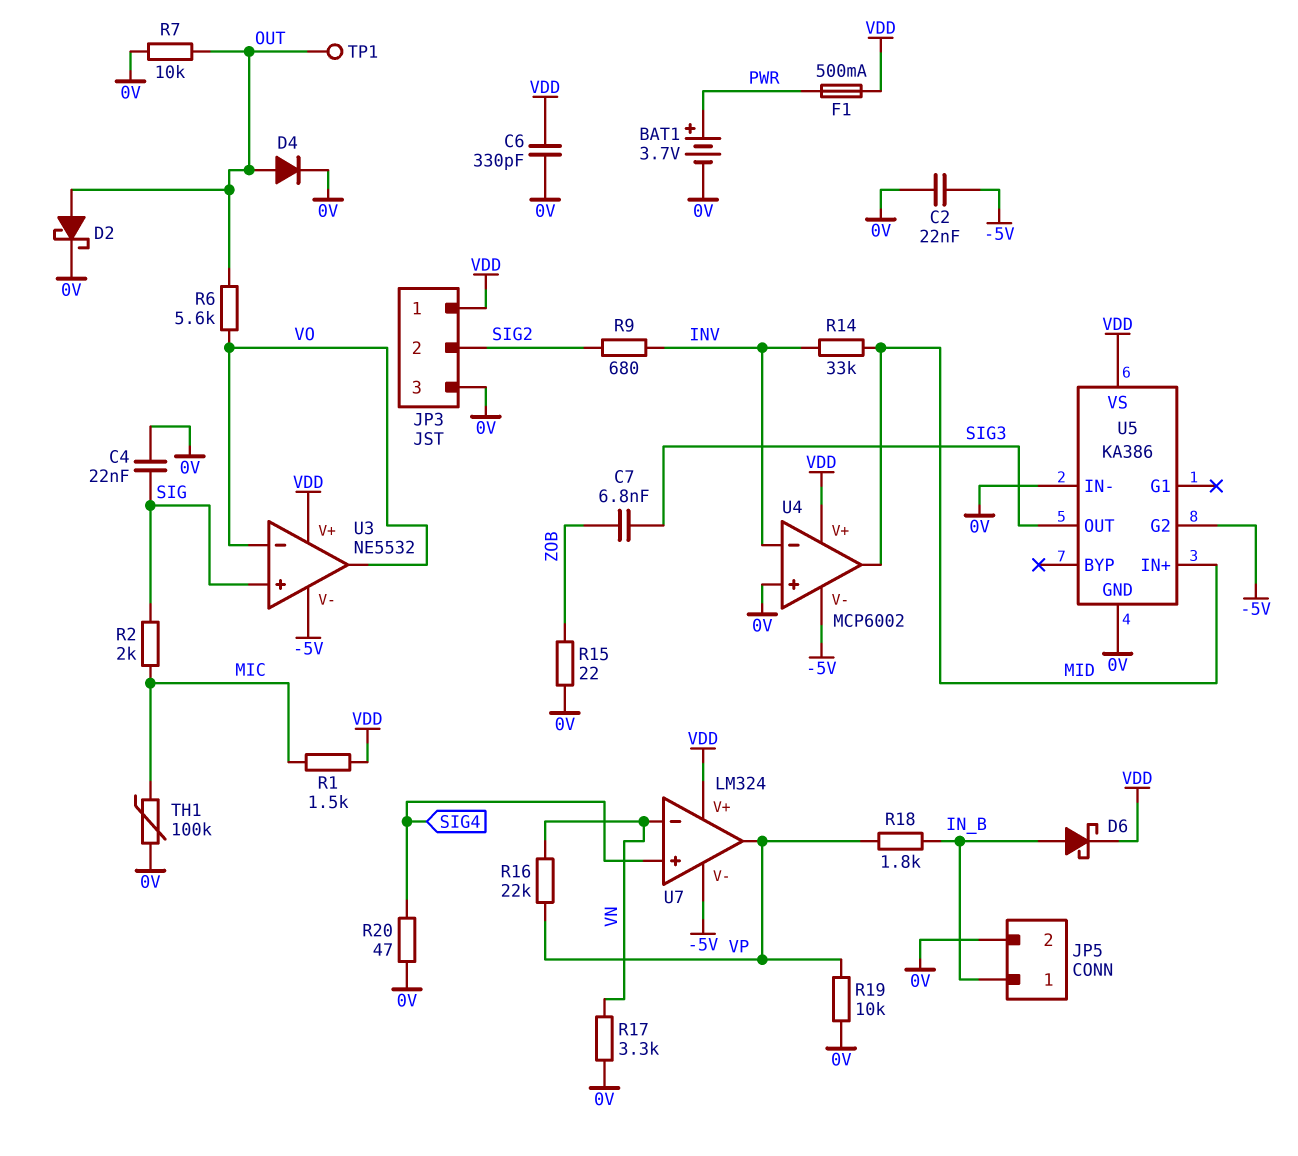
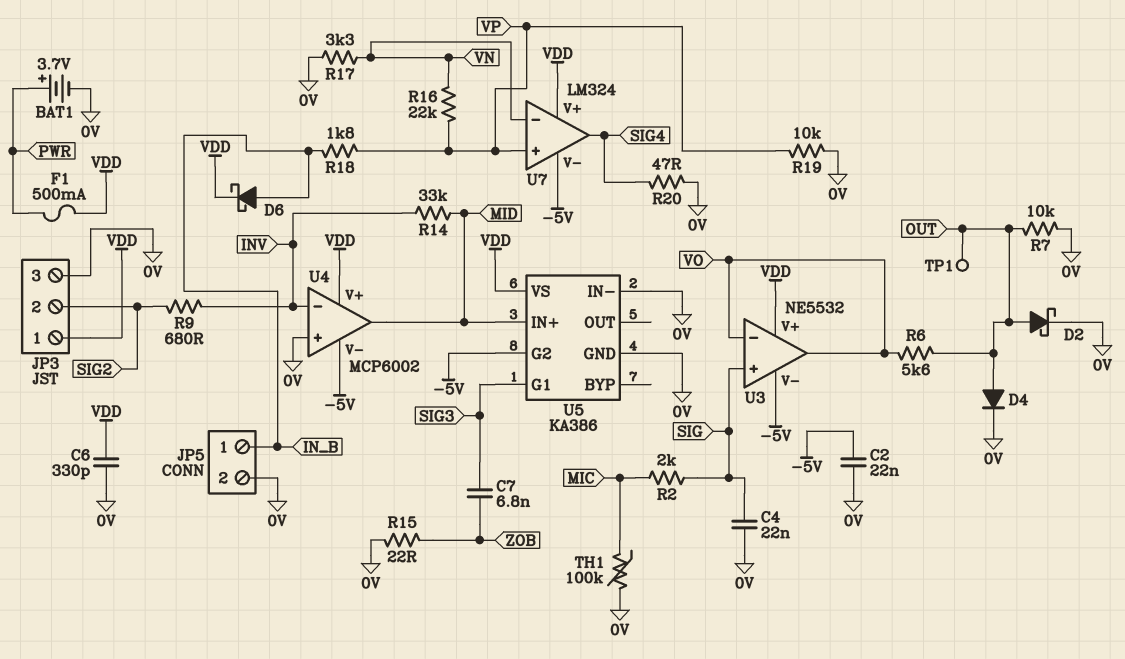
R1: 1.5k (MIC, VDD) -> none
U5 pin G1: none -> SIG3
U5 pin OUT: SIG3 -> none
U7 pin in+: SIG4 -> VP
U7 pin out: VP -> SIG4

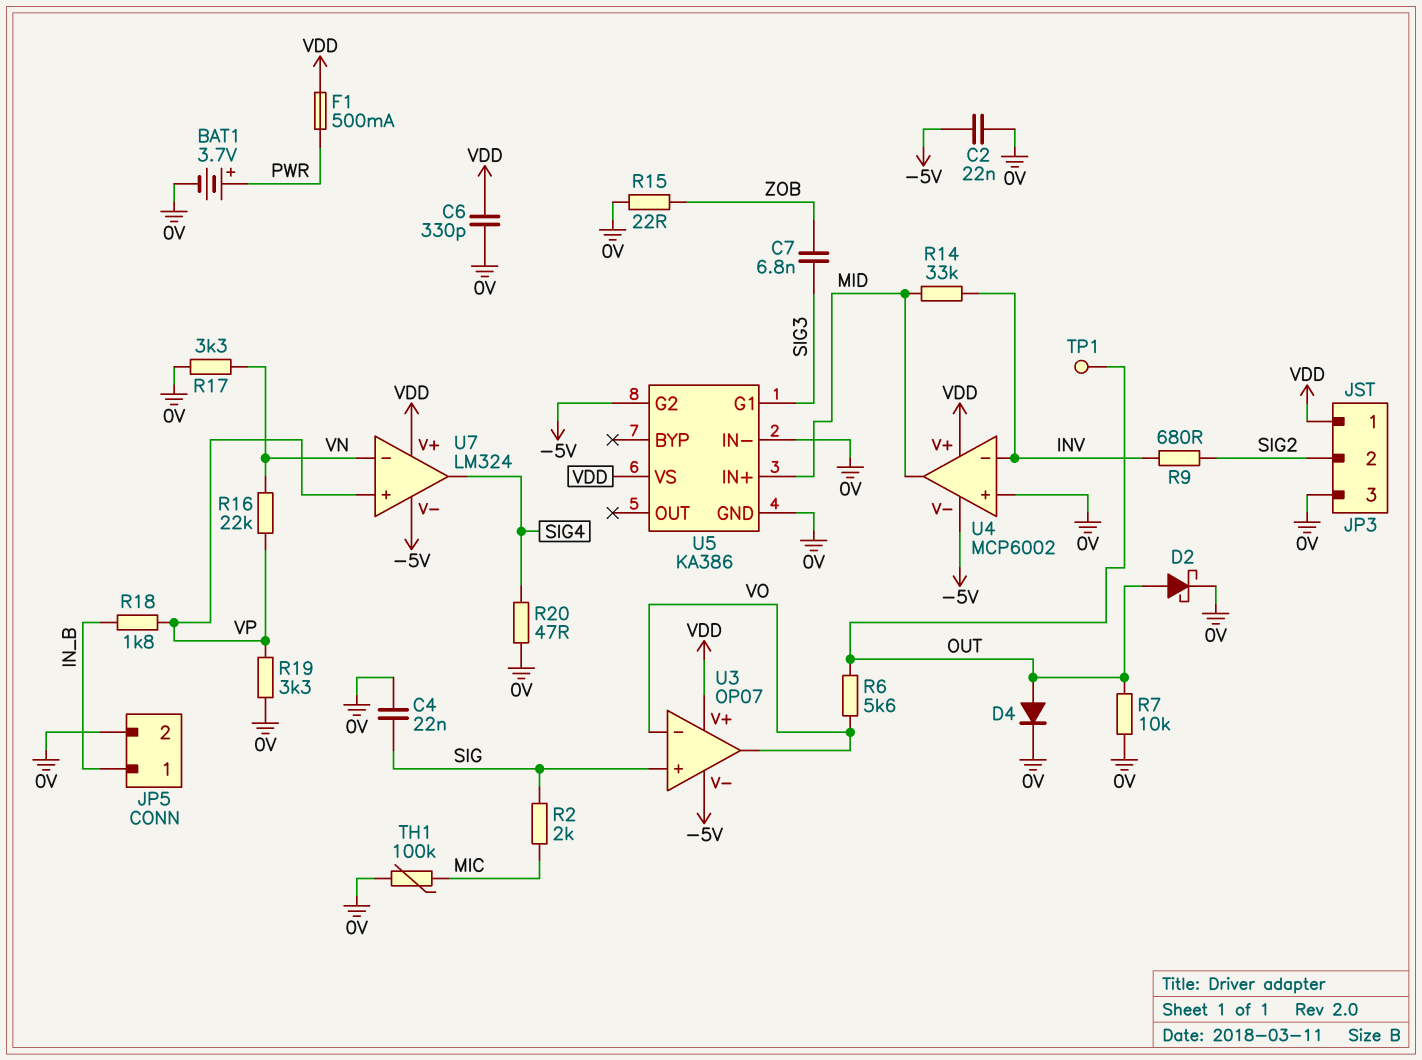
D6: schottky (A IN_B, K VDD) -> none
R19: 10k (0V, VP) -> 3.3k (0V, VP)
U3: NE5532 -> OP07

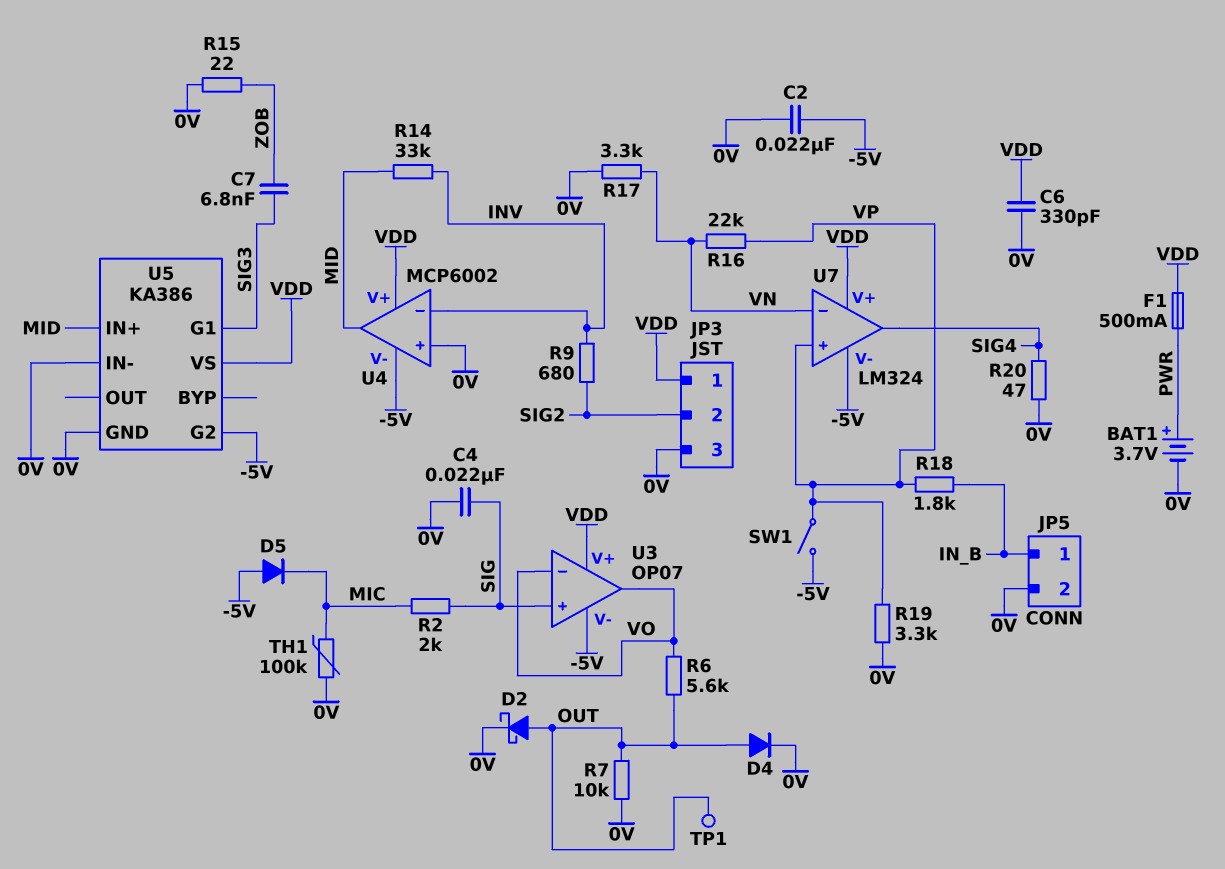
D5: none -> diode (A -5V, K MIC)
SW1: none -> switch (-5V, VP)

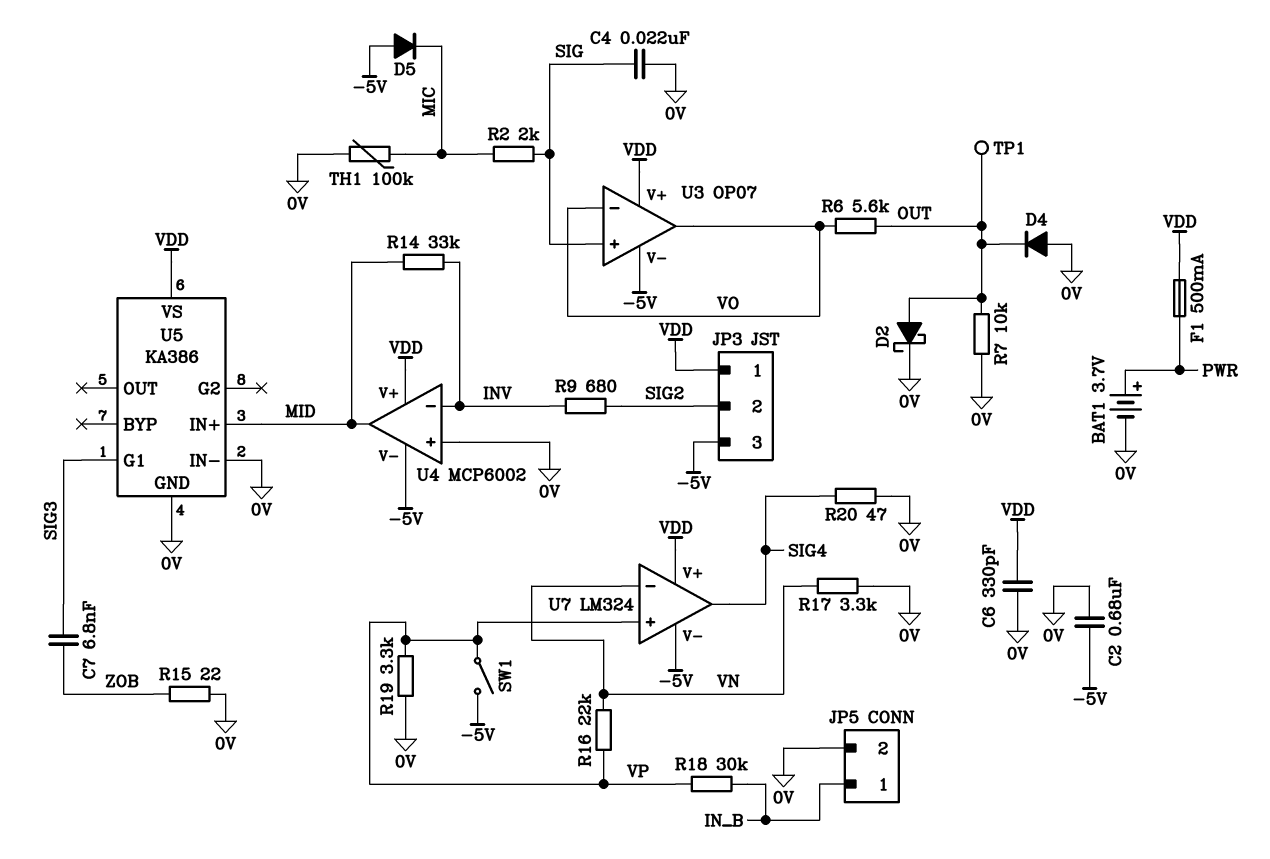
C2: 22nF (-5V, 0V) -> 680nF (-5V, 0V)
D4: diode (A OUT, K 0V) -> diode (A 0V, K OUT)
JP3 pin 3: 0V -> -5V
R18: 1.8k (IN_B, VP) -> 30k (IN_B, VP)
U5 pin G2: -5V -> none

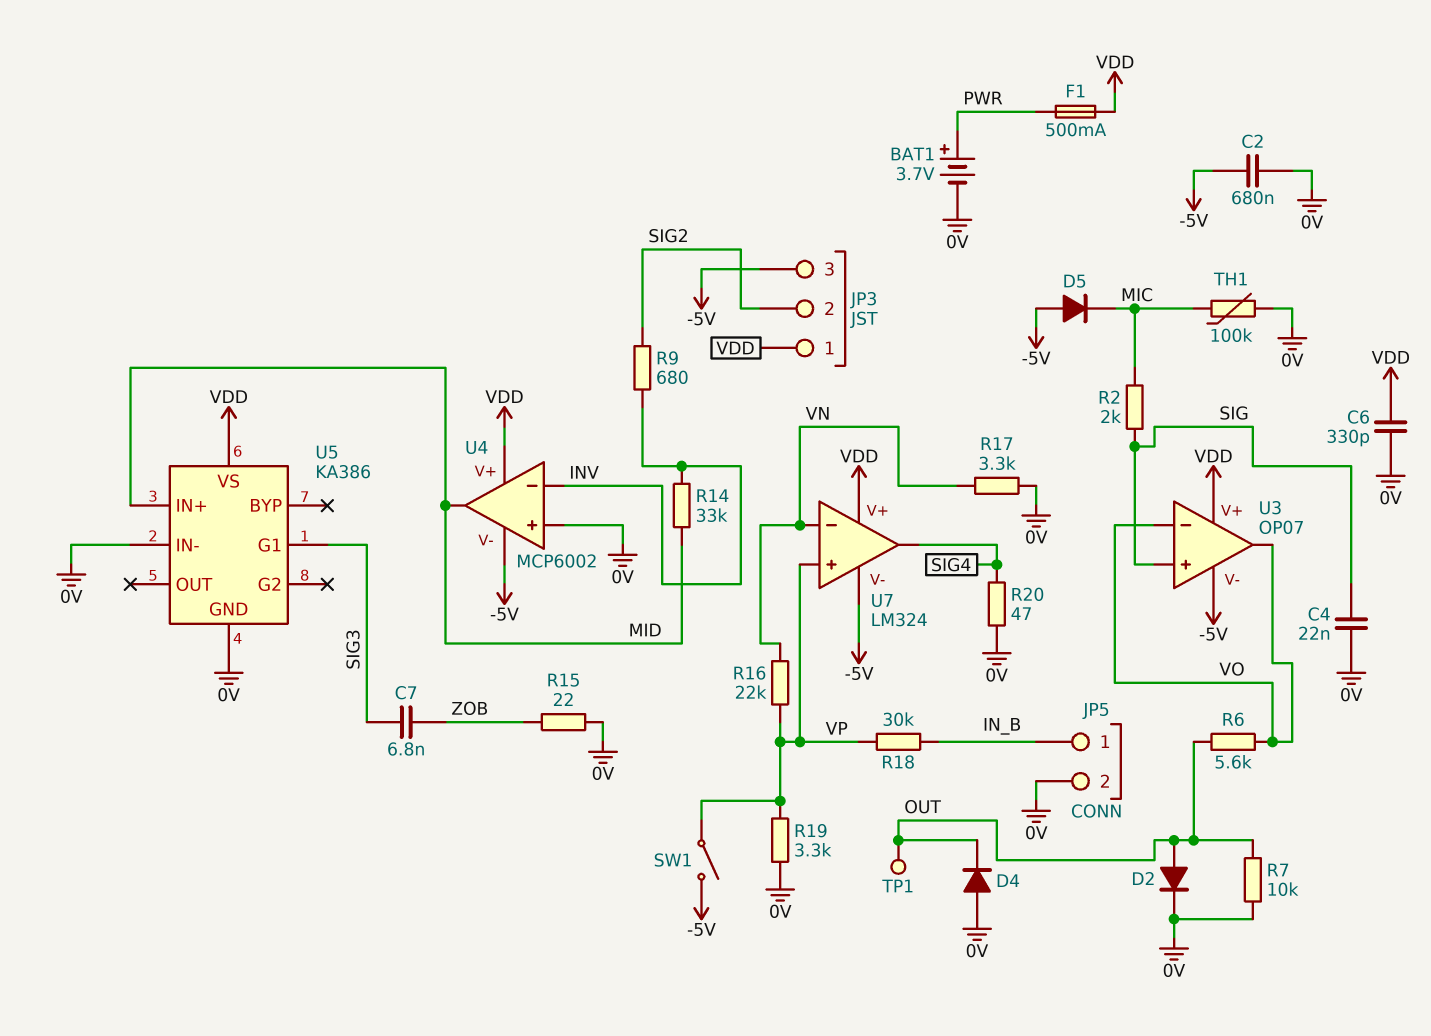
D2: schottky (A OUT, K 0V) -> diode (A OUT, K 0V)

